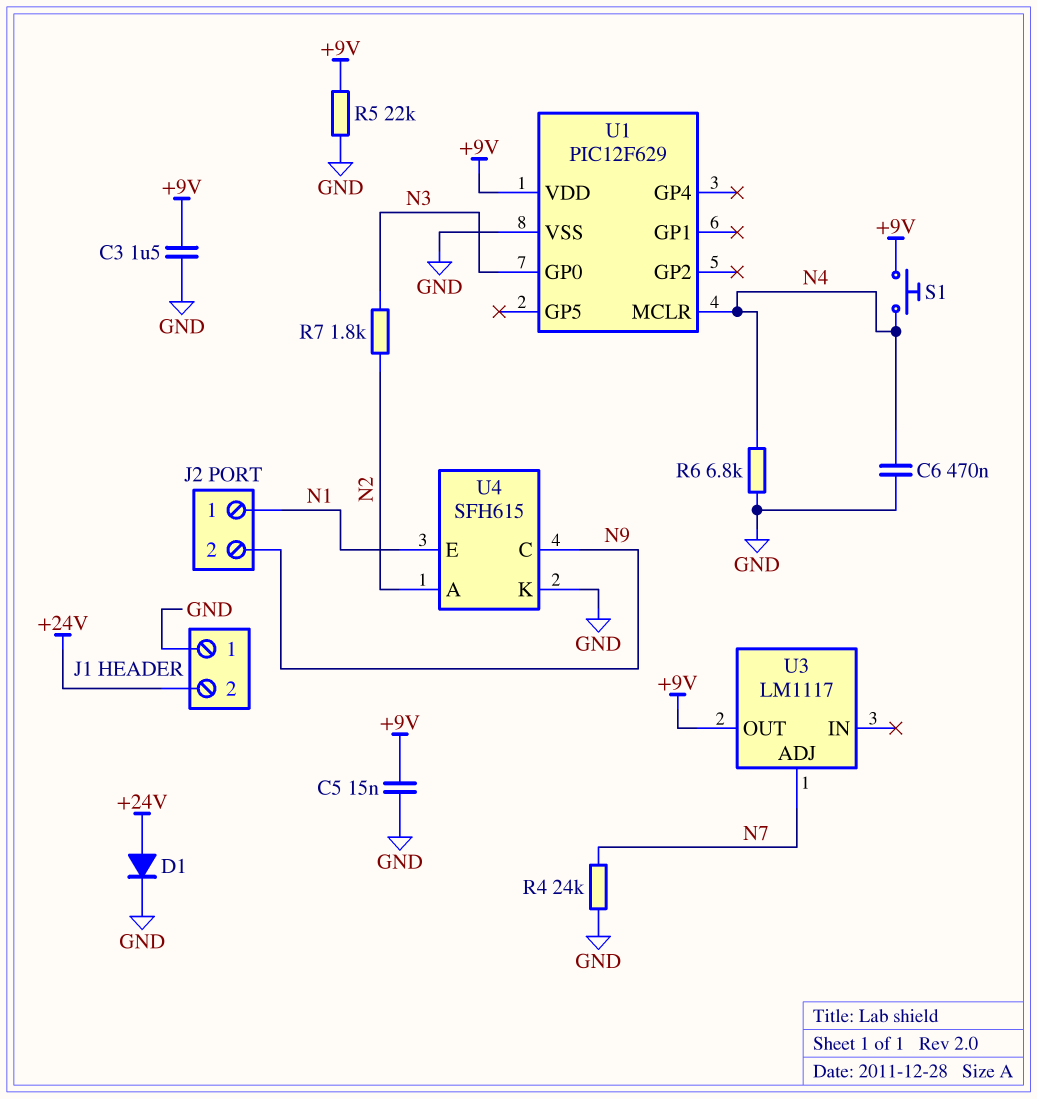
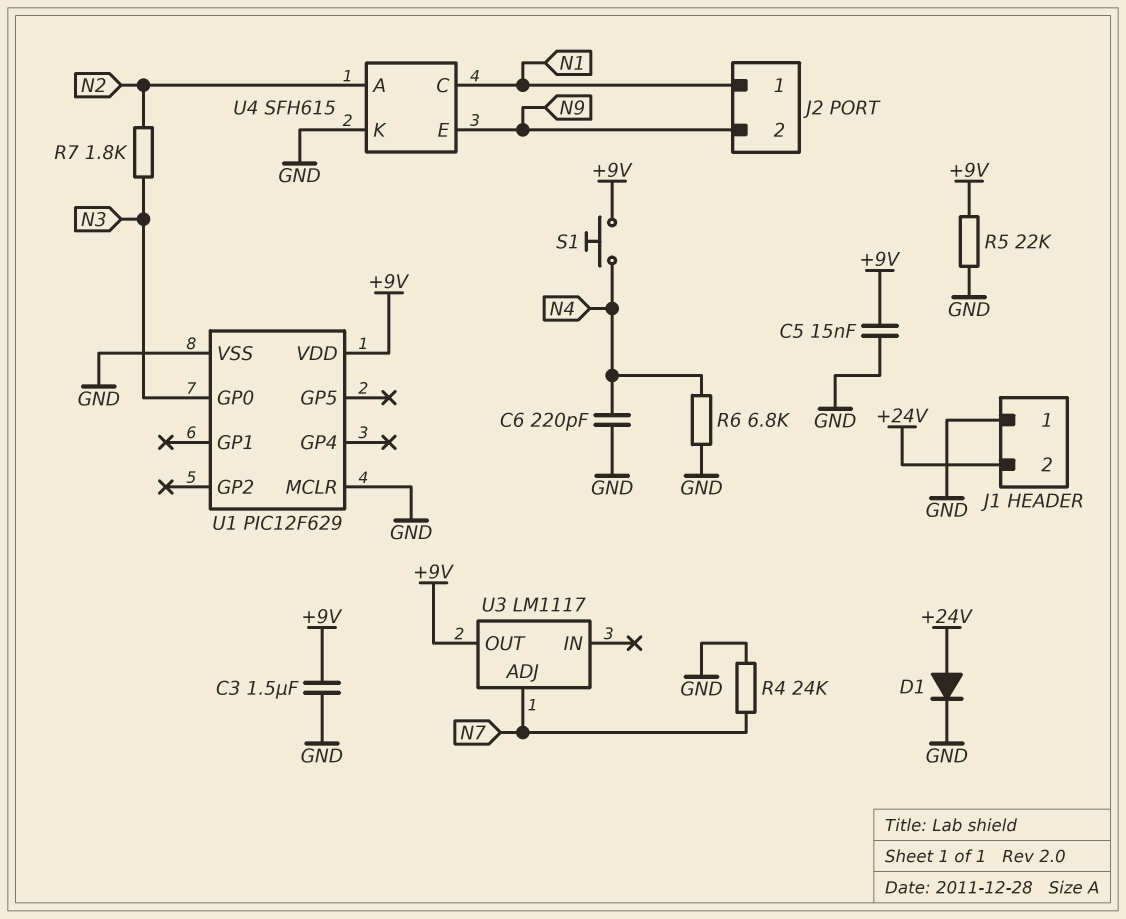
C6: 470nF (GND, N4) -> 220pF (GND, N4)
U1 pin MCLR: N4 -> GND
U4 pin C: N9 -> N1
U4 pin E: N1 -> N9

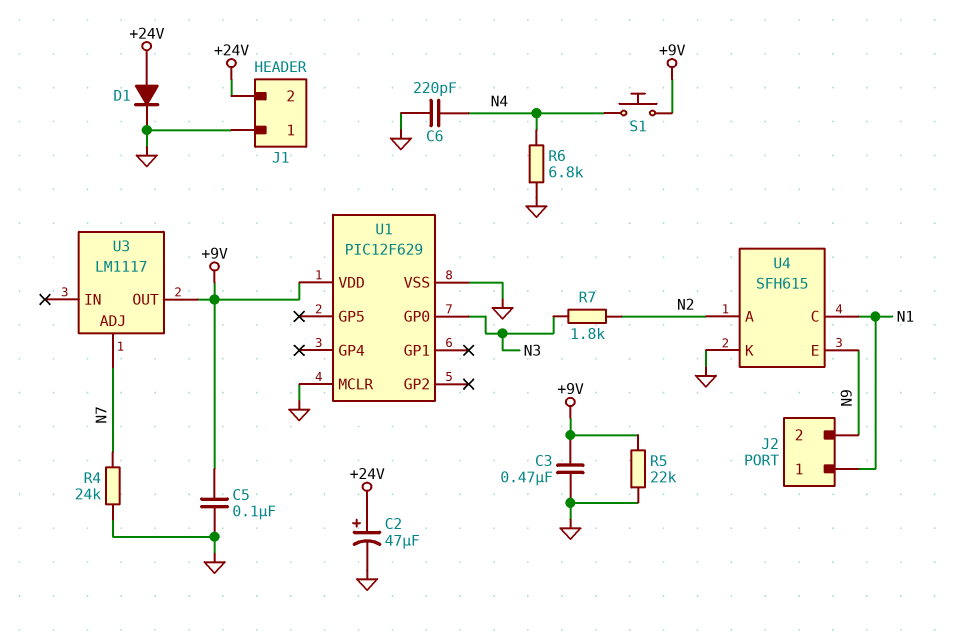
C2: none -> 47uF (plus +24V, minus GND)
C3: 1.5uF (+9V, GND) -> 470nF (+9V, GND)
C5: 15nF (+9V, GND) -> 100nF (+9V, GND)

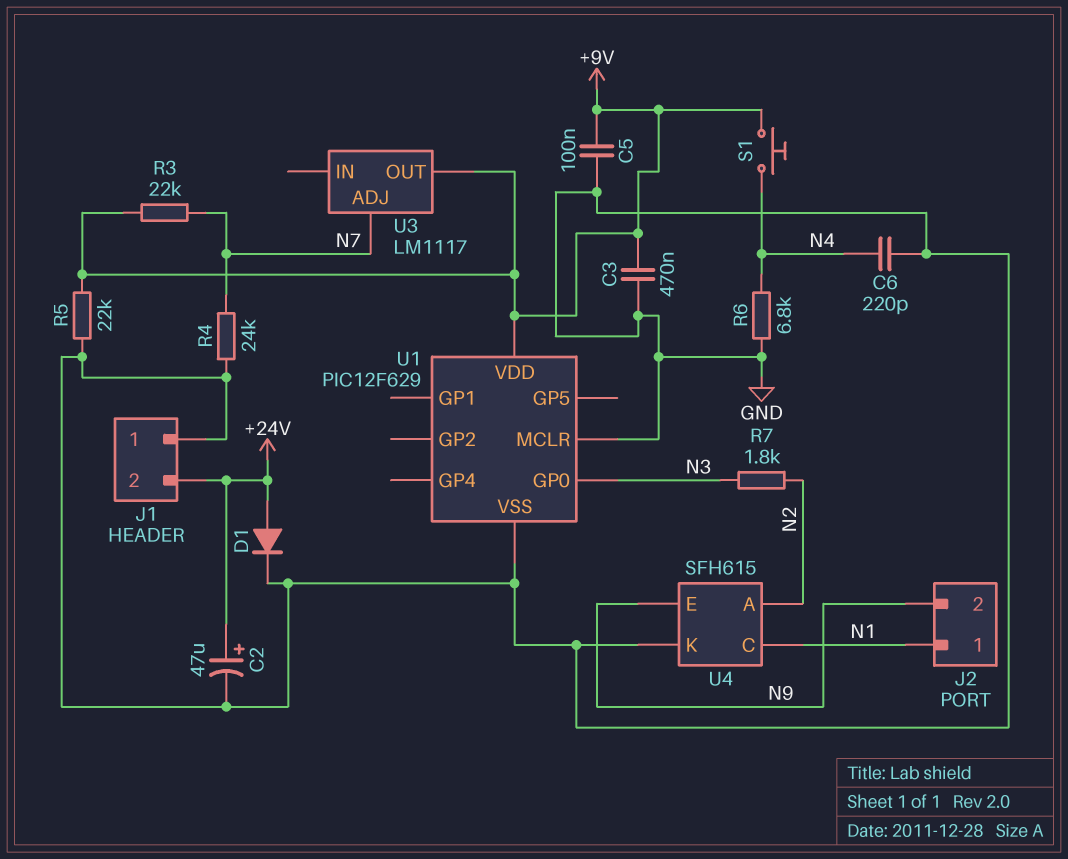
R3: none -> 22k (+9V, N7)

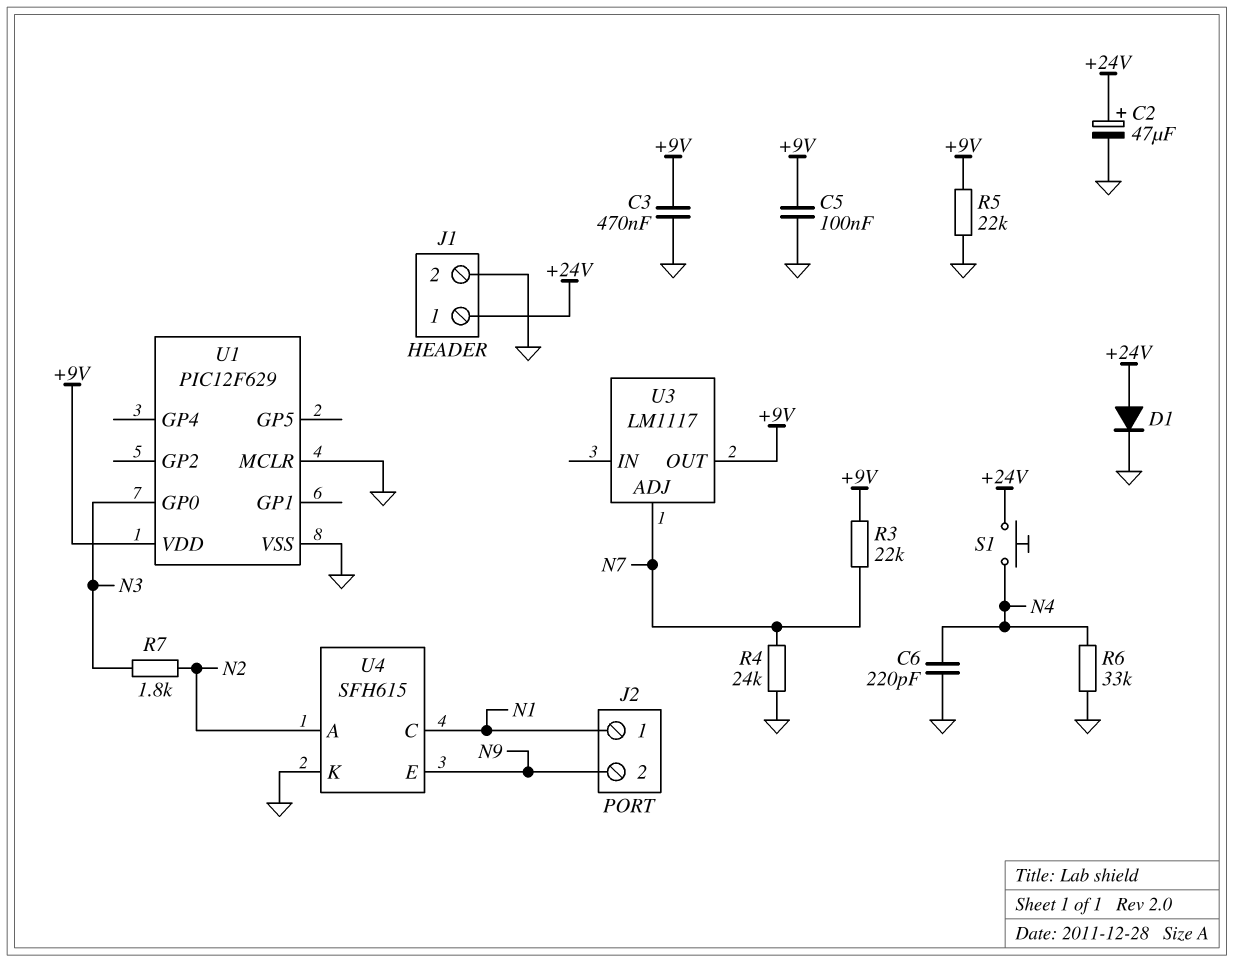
J1 pin 1: GND -> +24V
J1 pin 2: +24V -> GND
R6: 6.8k (GND, N4) -> 33k (GND, N4)
S1: button (+9V, N4) -> button (+24V, N4)

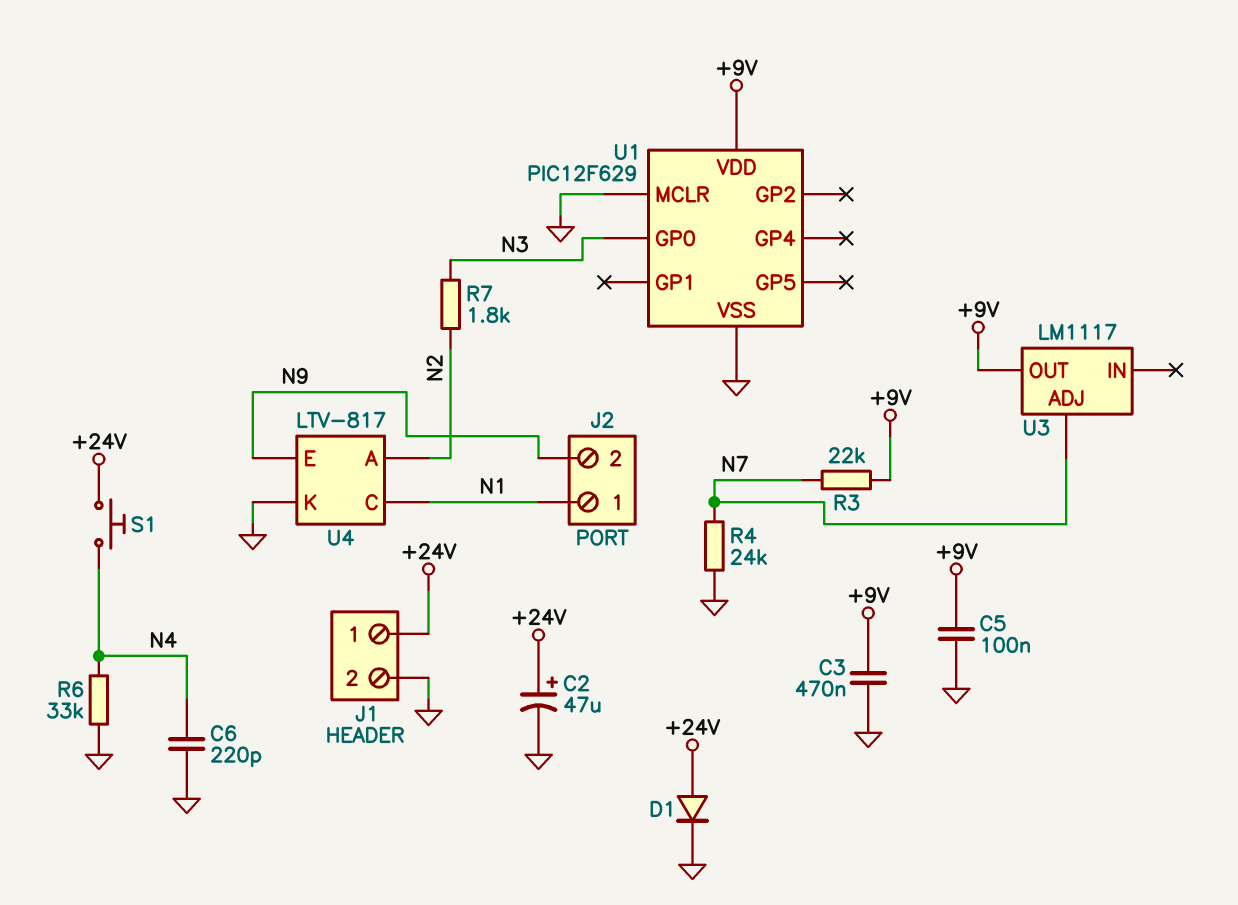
R5: 22k (+9V, GND) -> none
U4: SFH615 -> LTV-817

